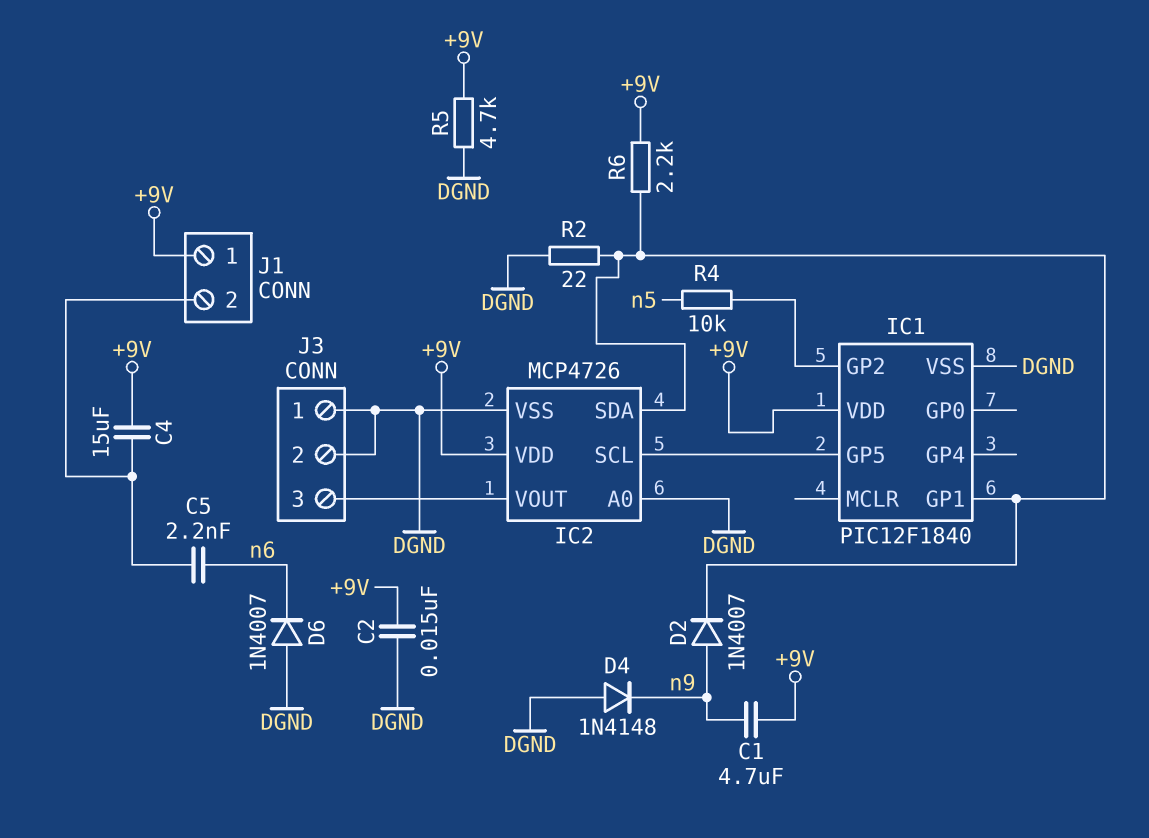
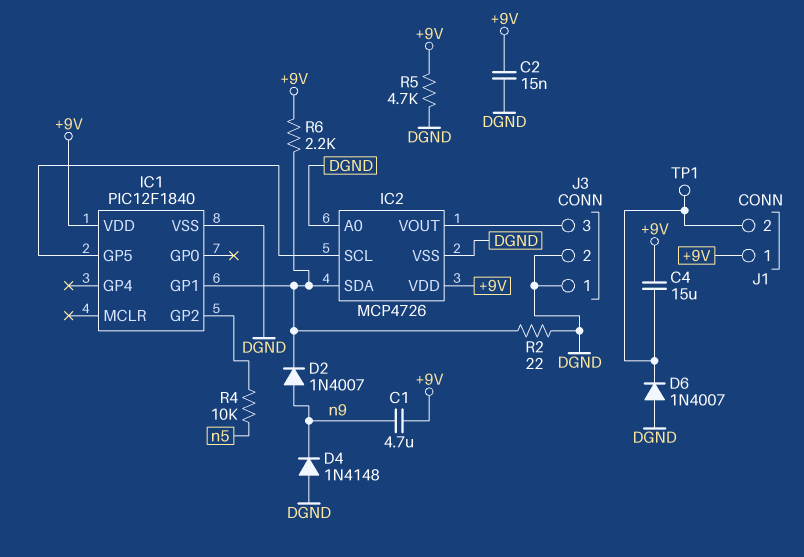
C5: 2.2nF (J1/2, n6) -> none
D6: diode 1N4007 (A DGND, K n6) -> diode 1N4007 (A DGND, K J1/2)
TP1: none -> test point (J1/2)

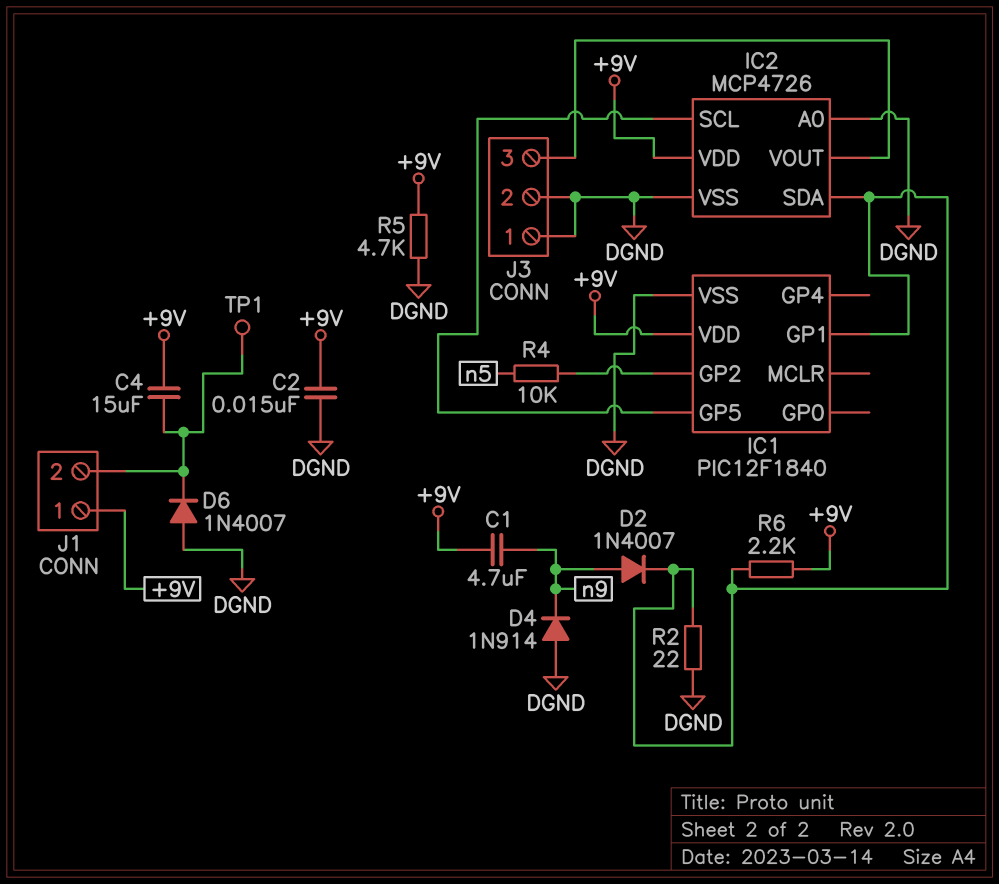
D4: diode 1N4148 (A DGND, K n9) -> diode 1N914 (A DGND, K n9)

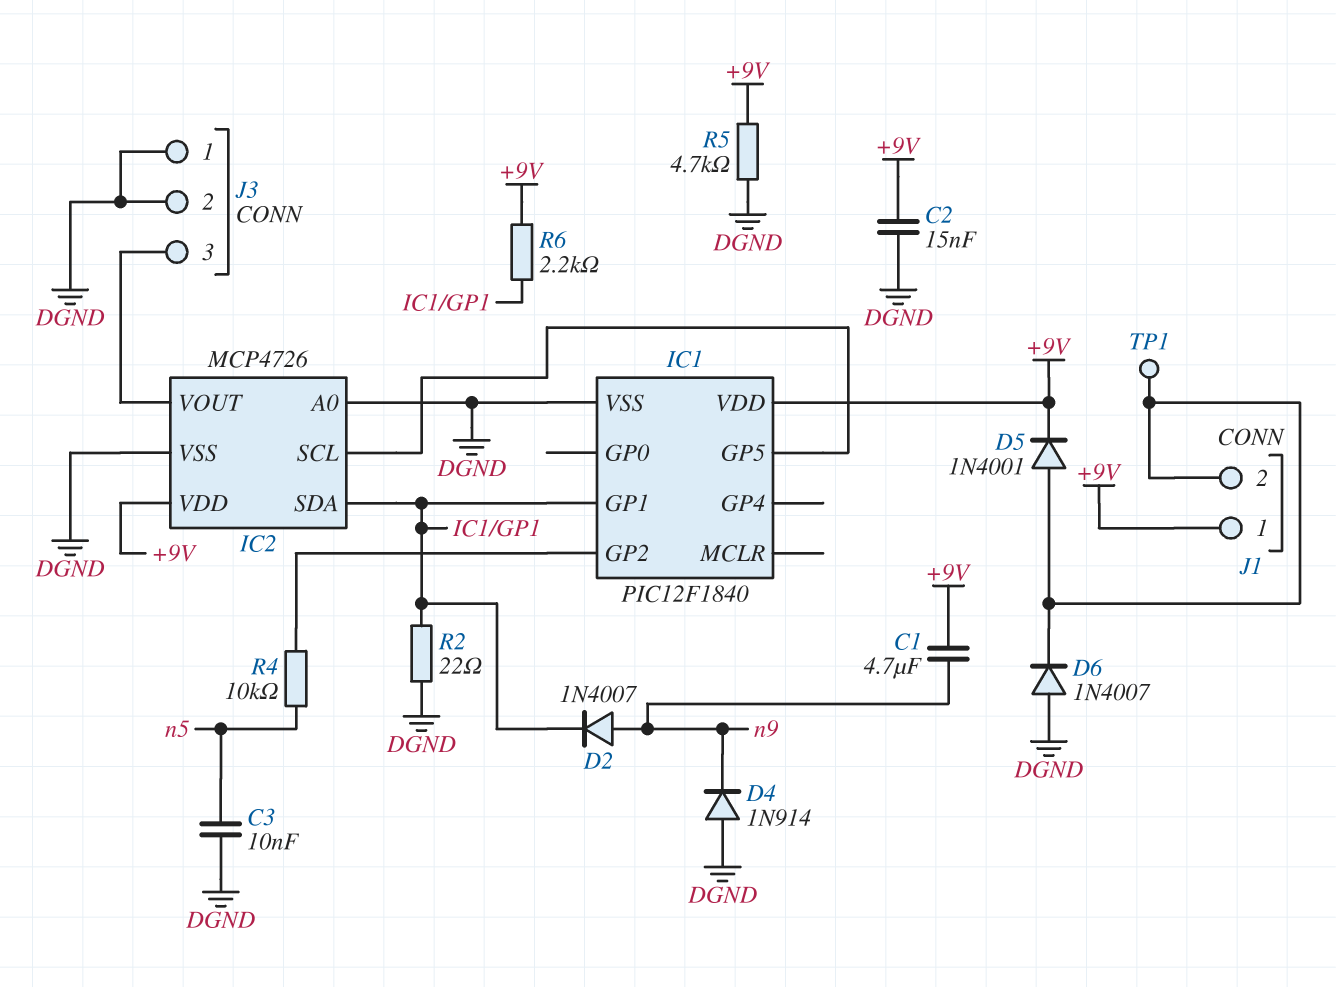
C3: none -> 10nF (DGND, n5)
C4: 15uF (+9V, J1/2) -> none
D5: none -> diode 1N4001 (A J1/2, K +9V)

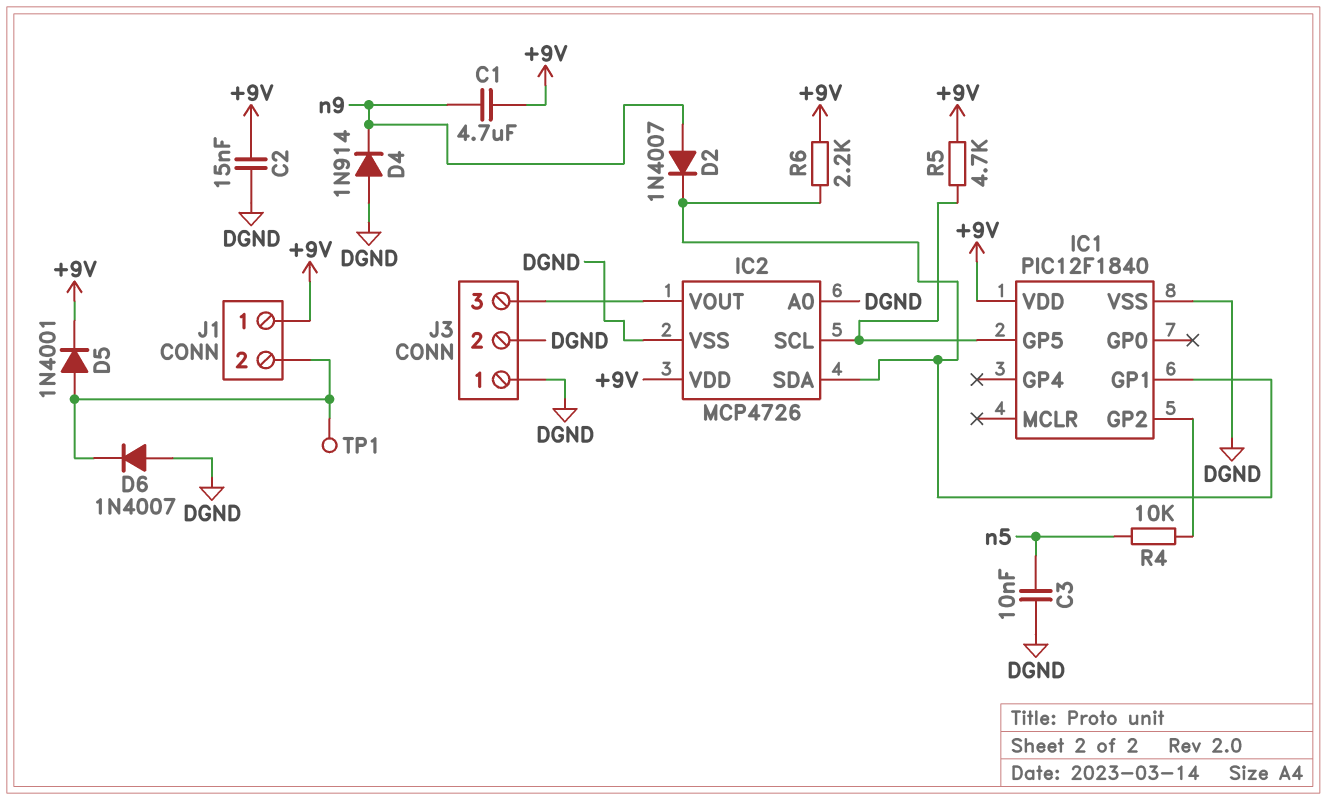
R2: 22 (DGND, IC1/GP1) -> none
R5: 4.7k (+9V, DGND) -> 4.7k (+9V, IC1/GP5)

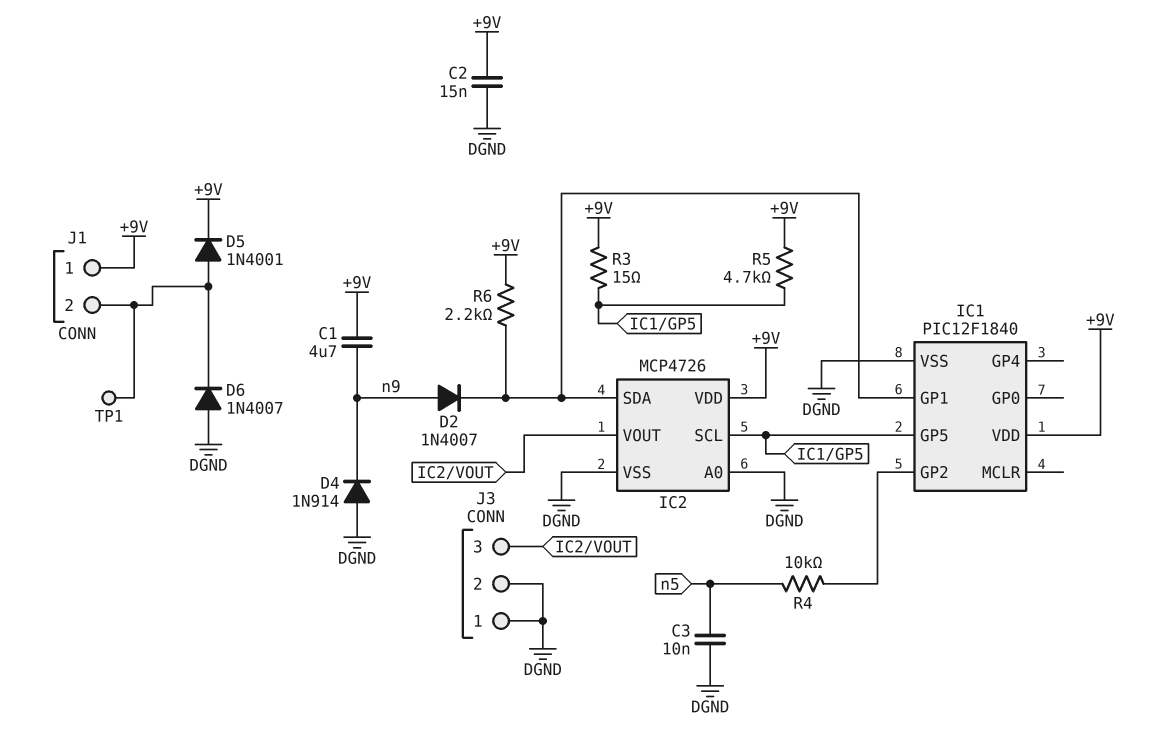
R3: none -> 15 (+9V, IC1/GP5)

